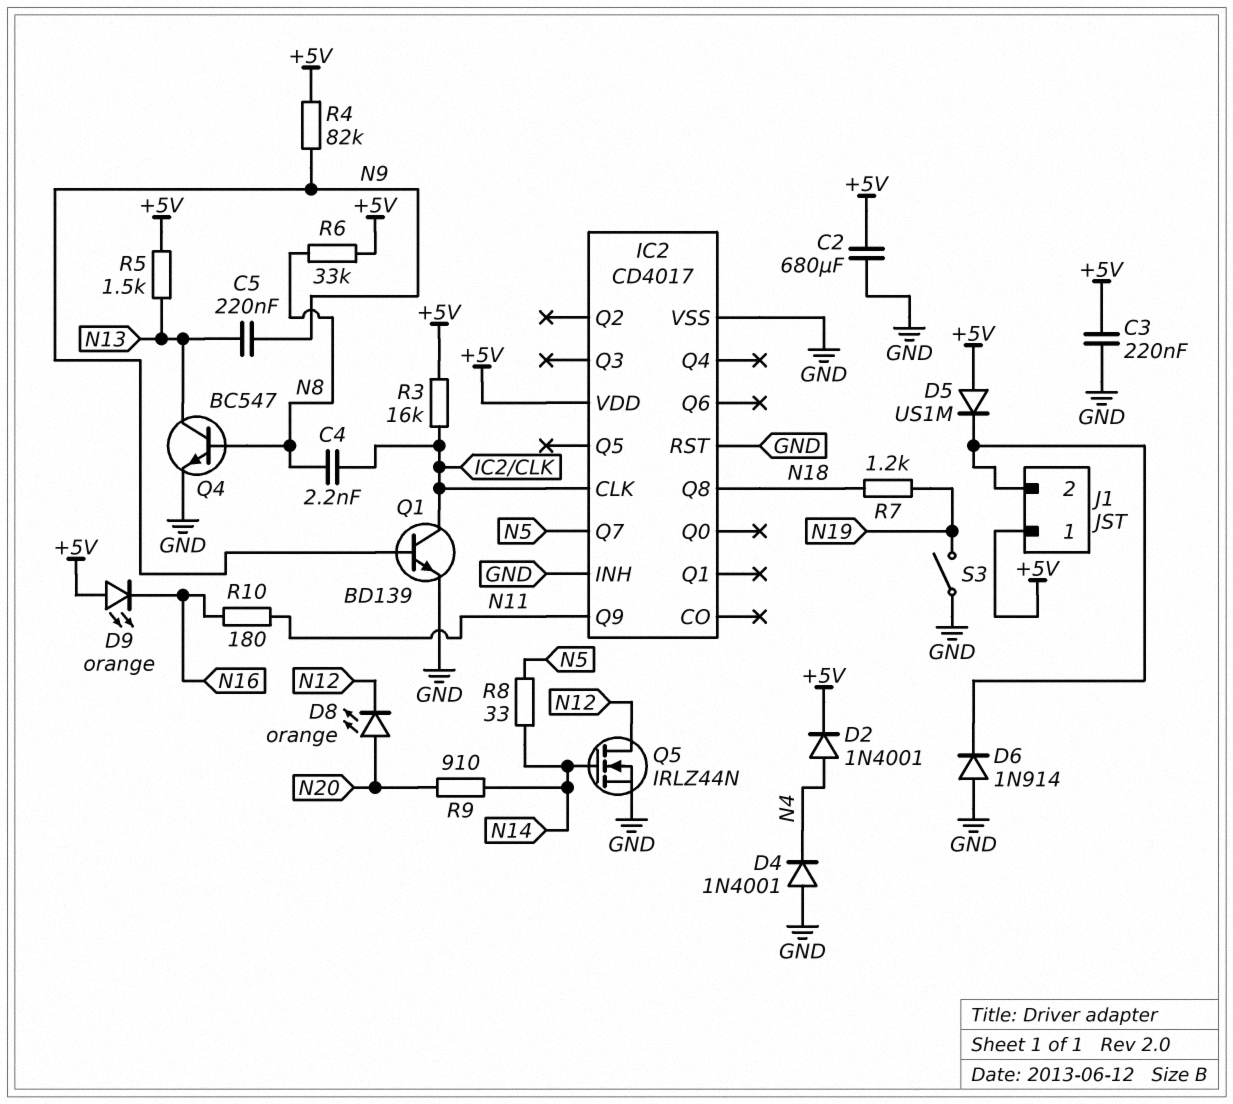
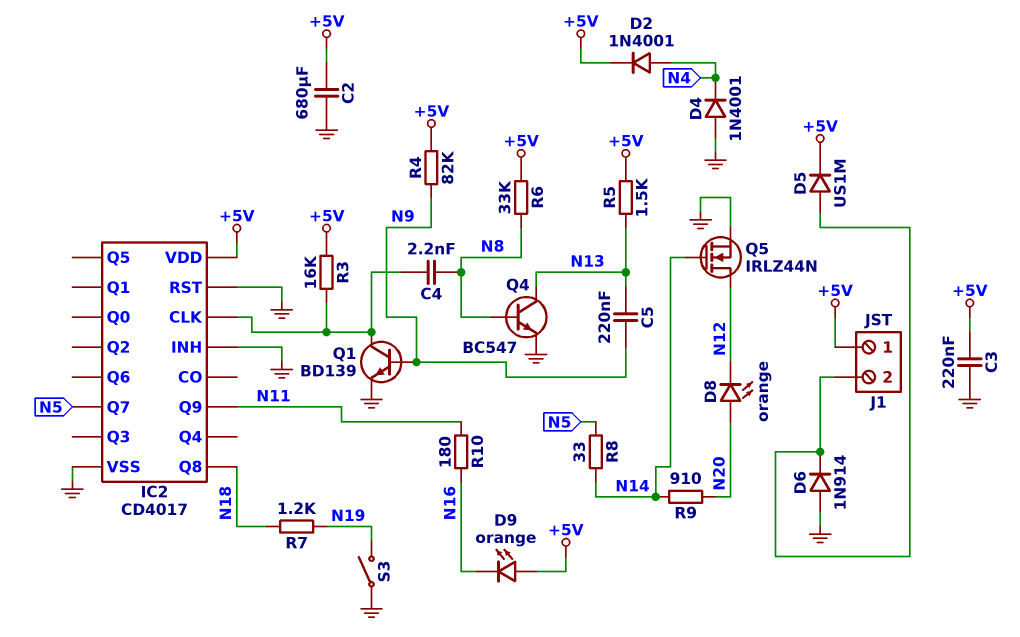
D5: diode US1M (A +5V, K J1/2) -> diode US1M (A J1/2, K +5V)

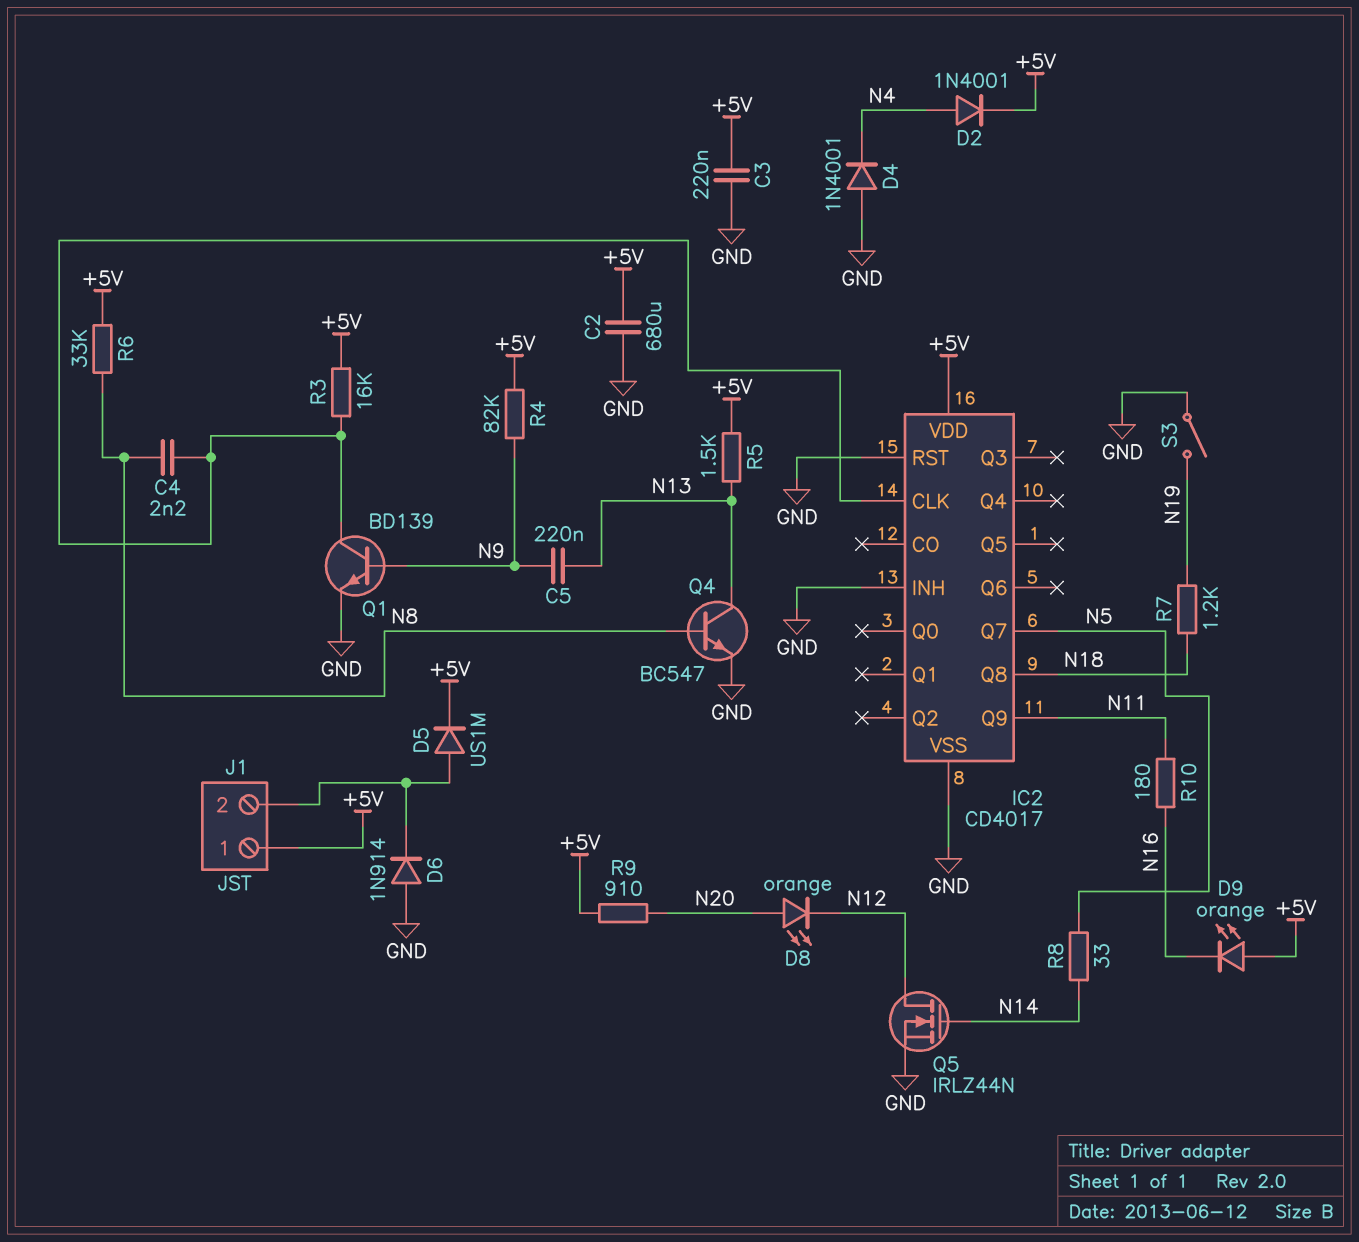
R9: 910 (N14, N20) -> 910 (+5V, N20)

